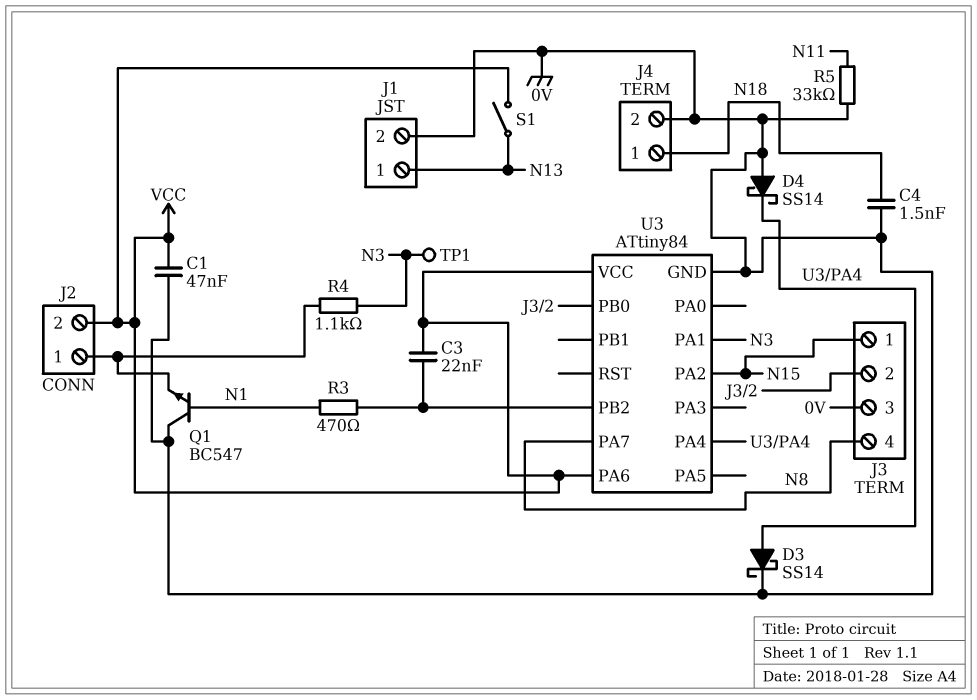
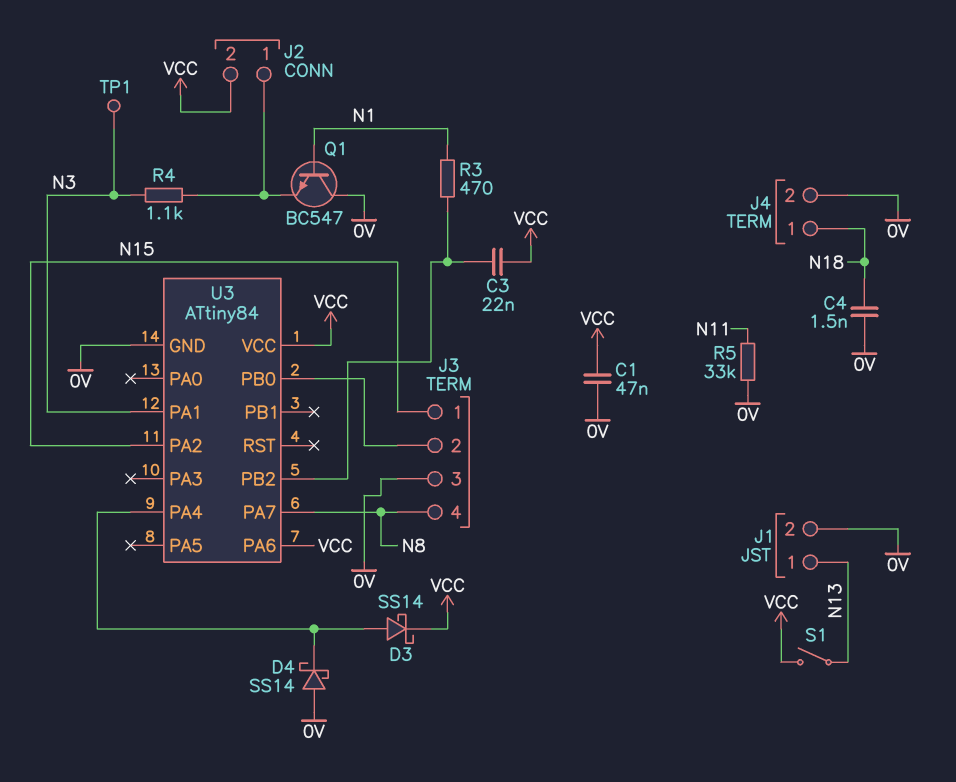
D3: schottky SS14 (A U3/PA4, K 0V) -> schottky SS14 (A U3/PA4, K VCC)

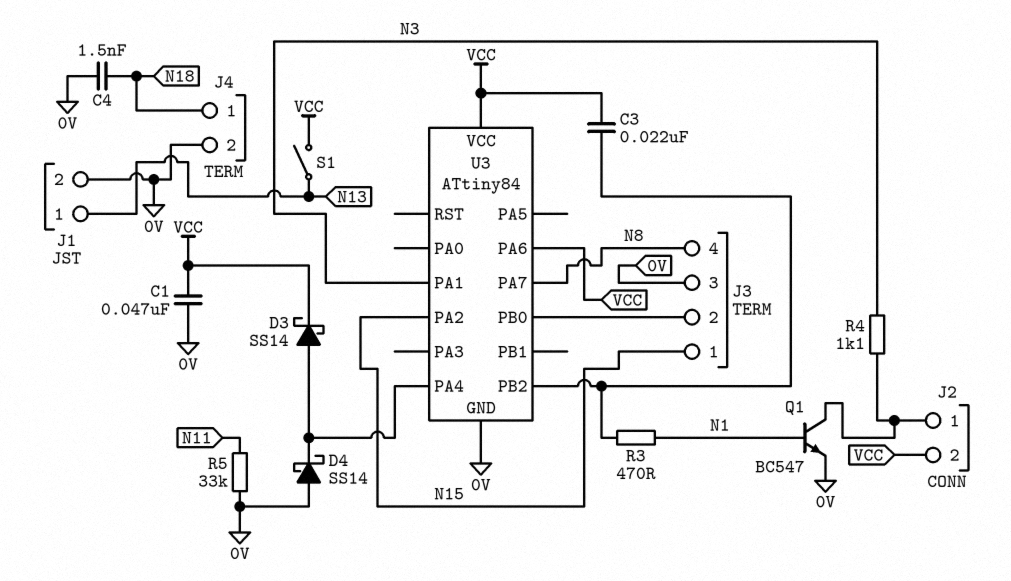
Q1: NPN BC547 (B N1, C 0V, E J2/1) -> NPN BC547 (B N1, C J2/1, E 0V)
TP1: test point (N3) -> none

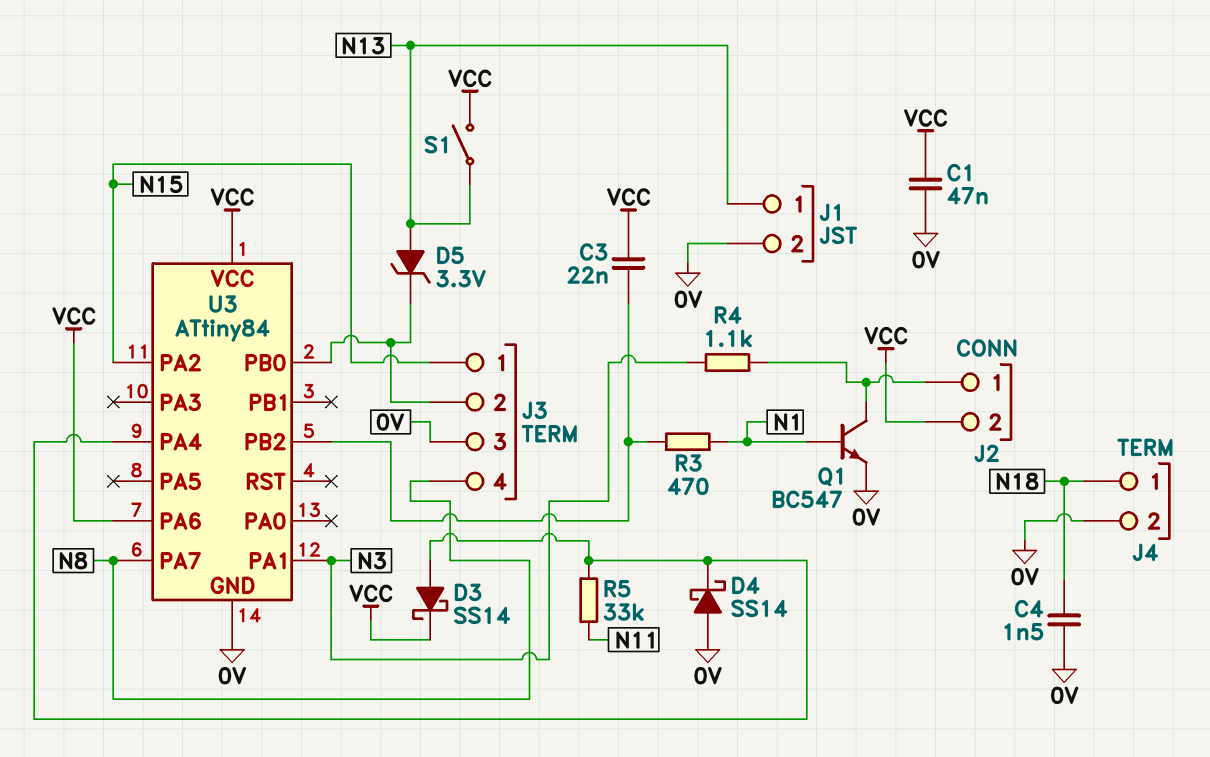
D5: none -> zener 3.3V (A N13, K J3/2)
R5: 33k (0V, N11) -> 33k (N11, U3/PA4)

